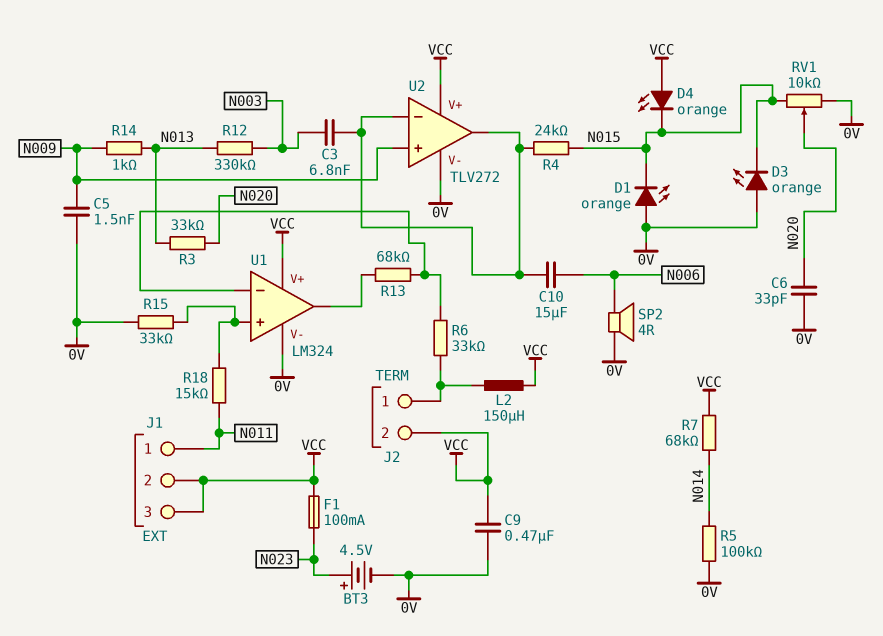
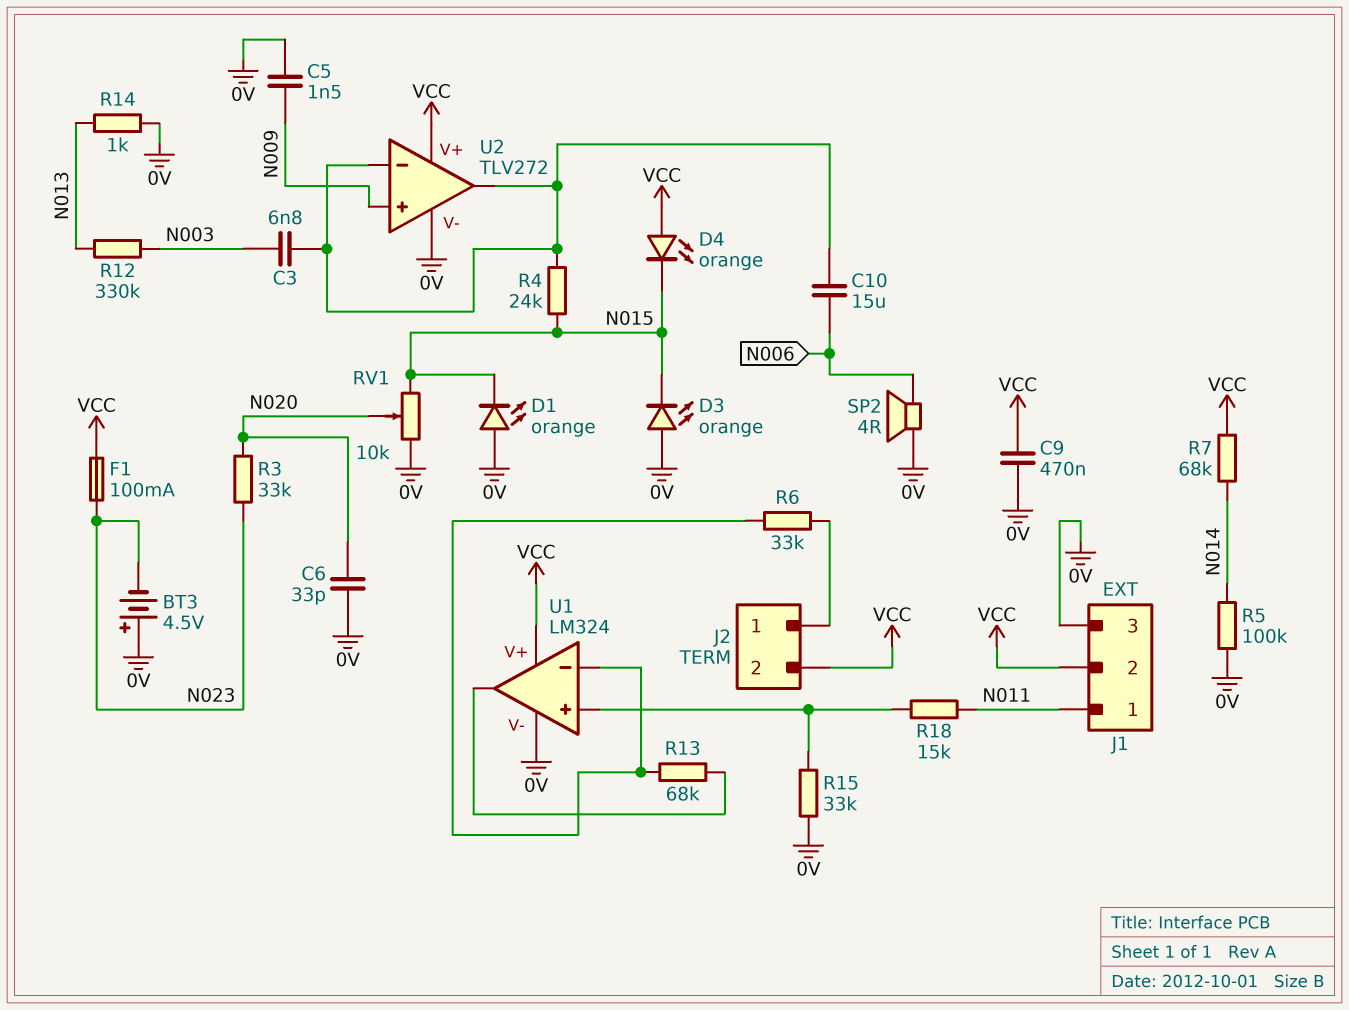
BT3: 4.5V (plus N023, minus 0V) -> 4.5V (plus 0V, minus N023)
J1 pin 3: VCC -> 0V
L2: 150uH (J2/1, VCC) -> none
R3: 33k (N013, N020) -> 33k (N020, N023)
R14: 1k (N009, N013) -> 1k (0V, N013)

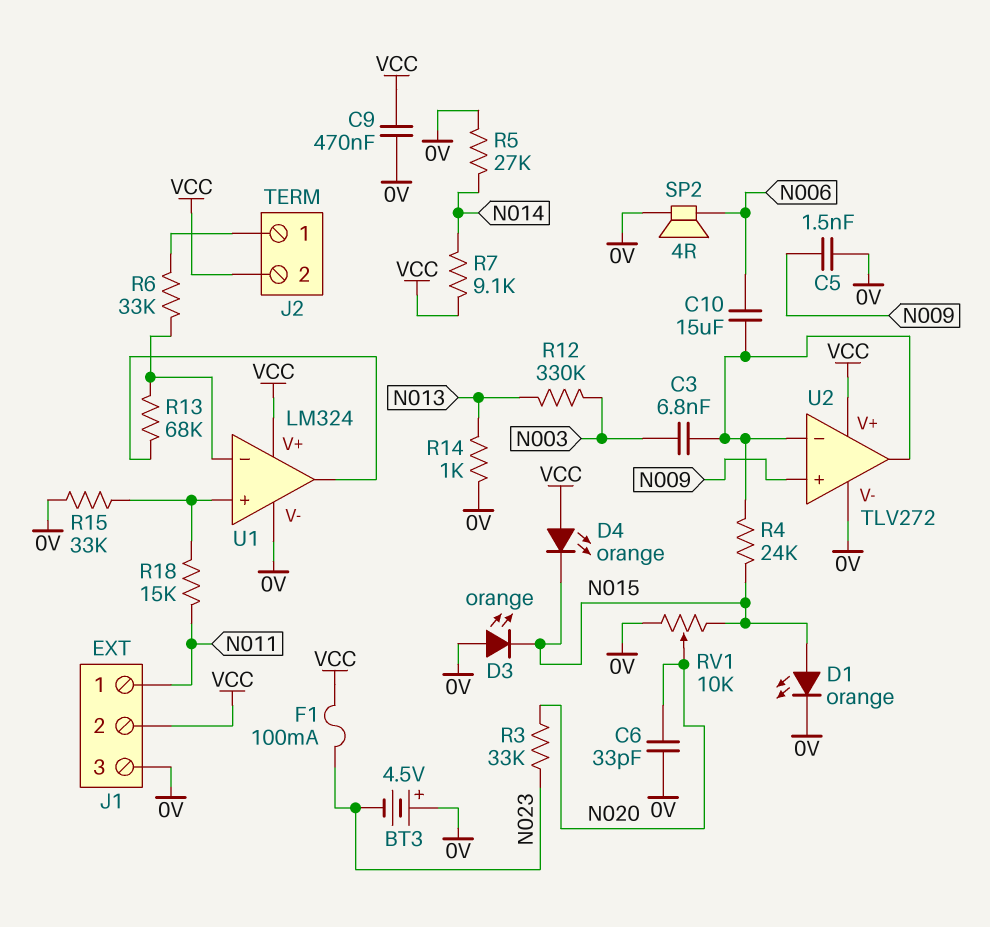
D1: LED orange (A 0V, K N015) -> LED orange (A N015, K 0V)
R5: 100k (0V, N014) -> 27k (0V, N014)
R7: 68k (N014, VCC) -> 9.1k (N014, VCC)

